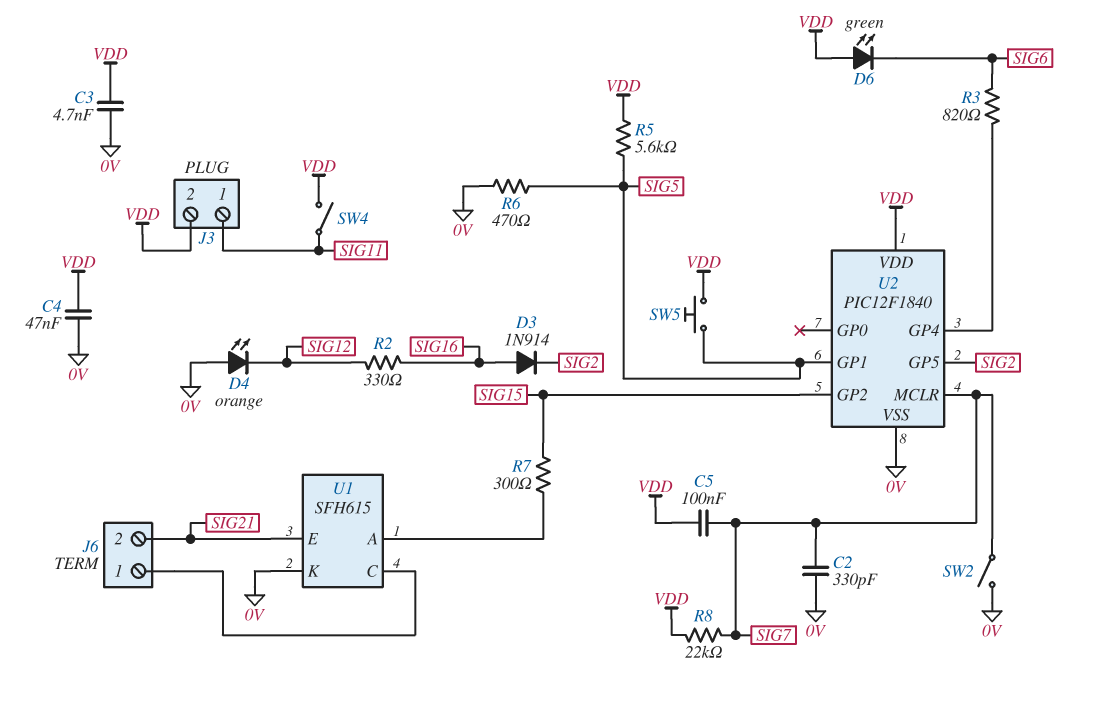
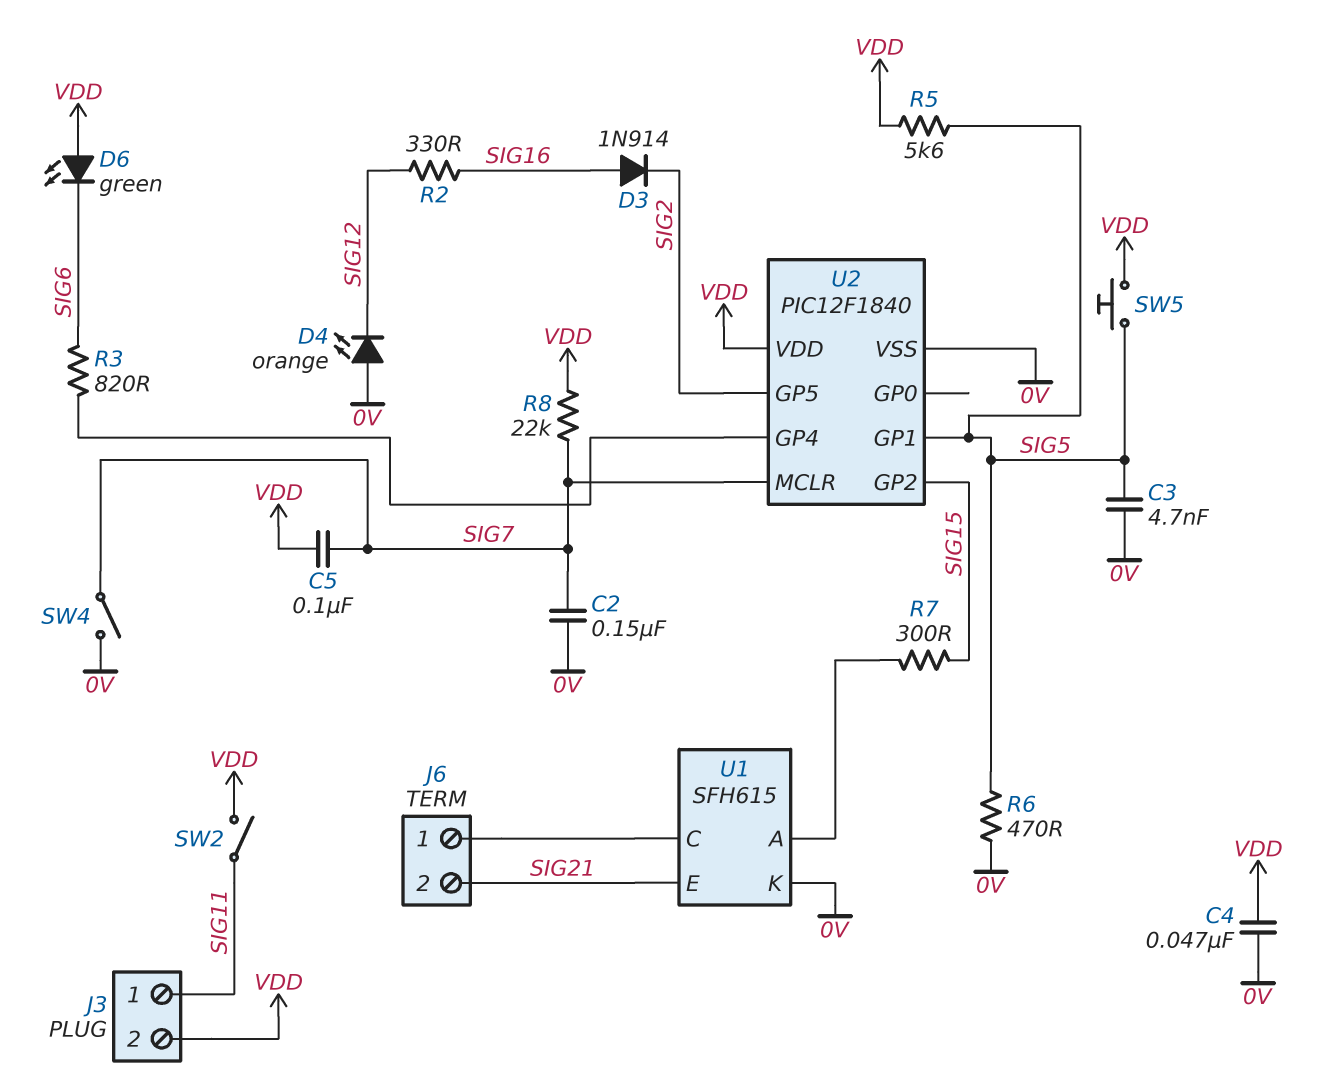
C2: 330pF (0V, SIG7) -> 150nF (0V, SIG7)
C3: 4.7nF (0V, VDD) -> 4.7nF (0V, SIG5)
SW2: switch (0V, SIG7) -> switch (SIG11, VDD)
SW4: switch (SIG11, VDD) -> switch (0V, SIG7)

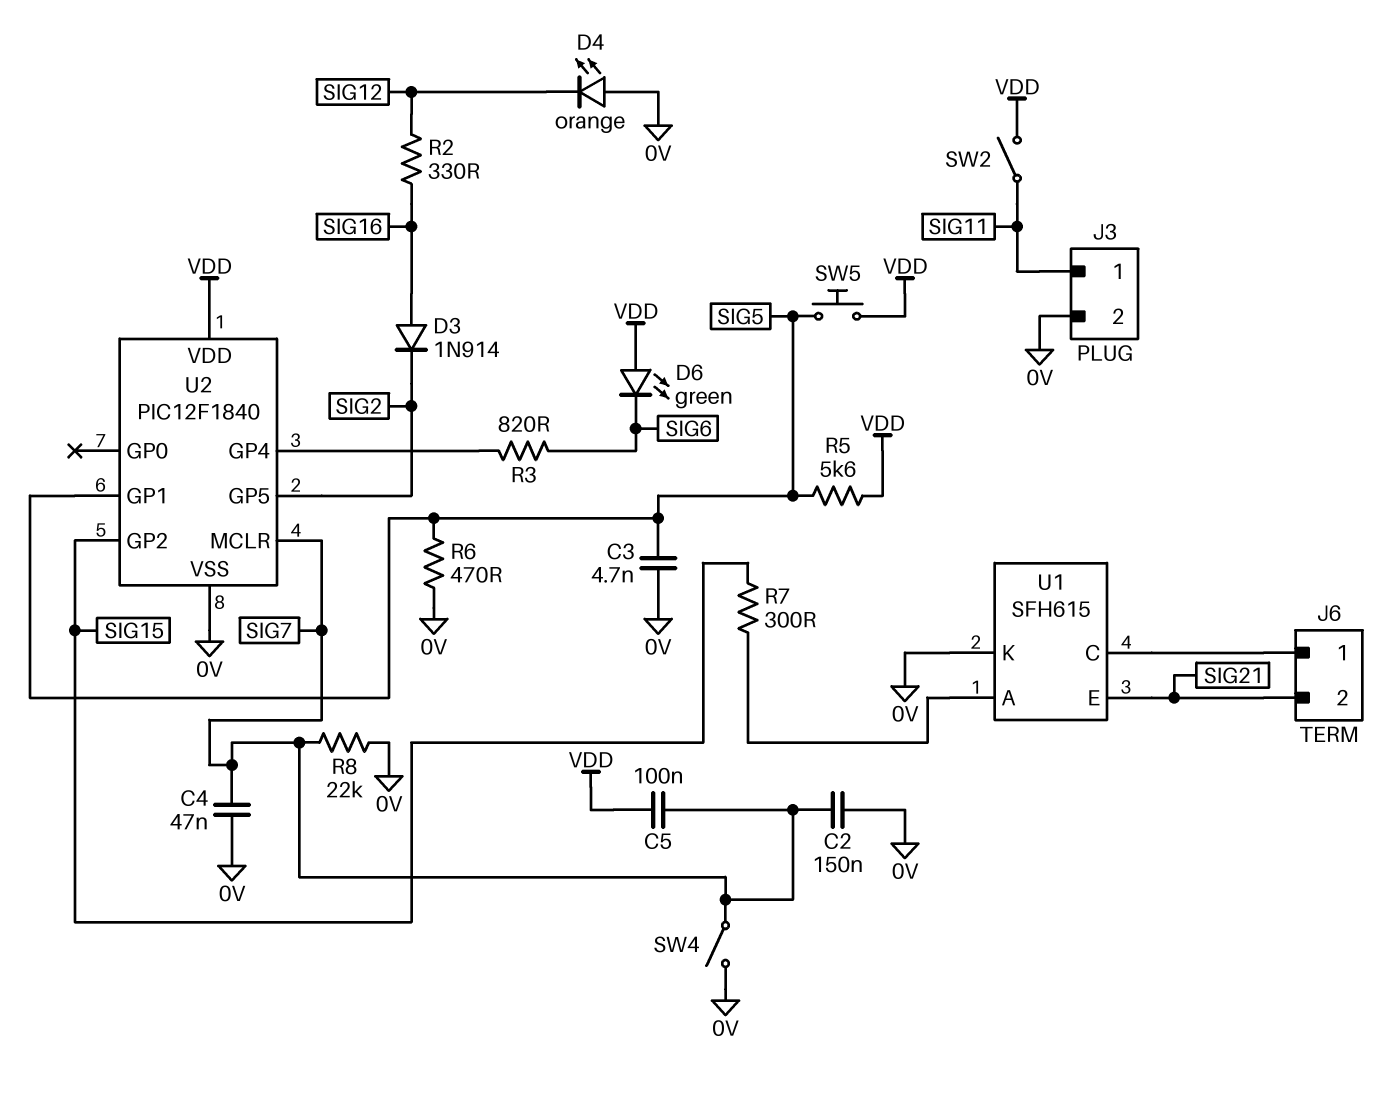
C4: 47nF (0V, VDD) -> 47nF (0V, SIG7)
J3 pin 2: VDD -> 0V
R8: 22k (SIG7, VDD) -> 22k (0V, SIG7)

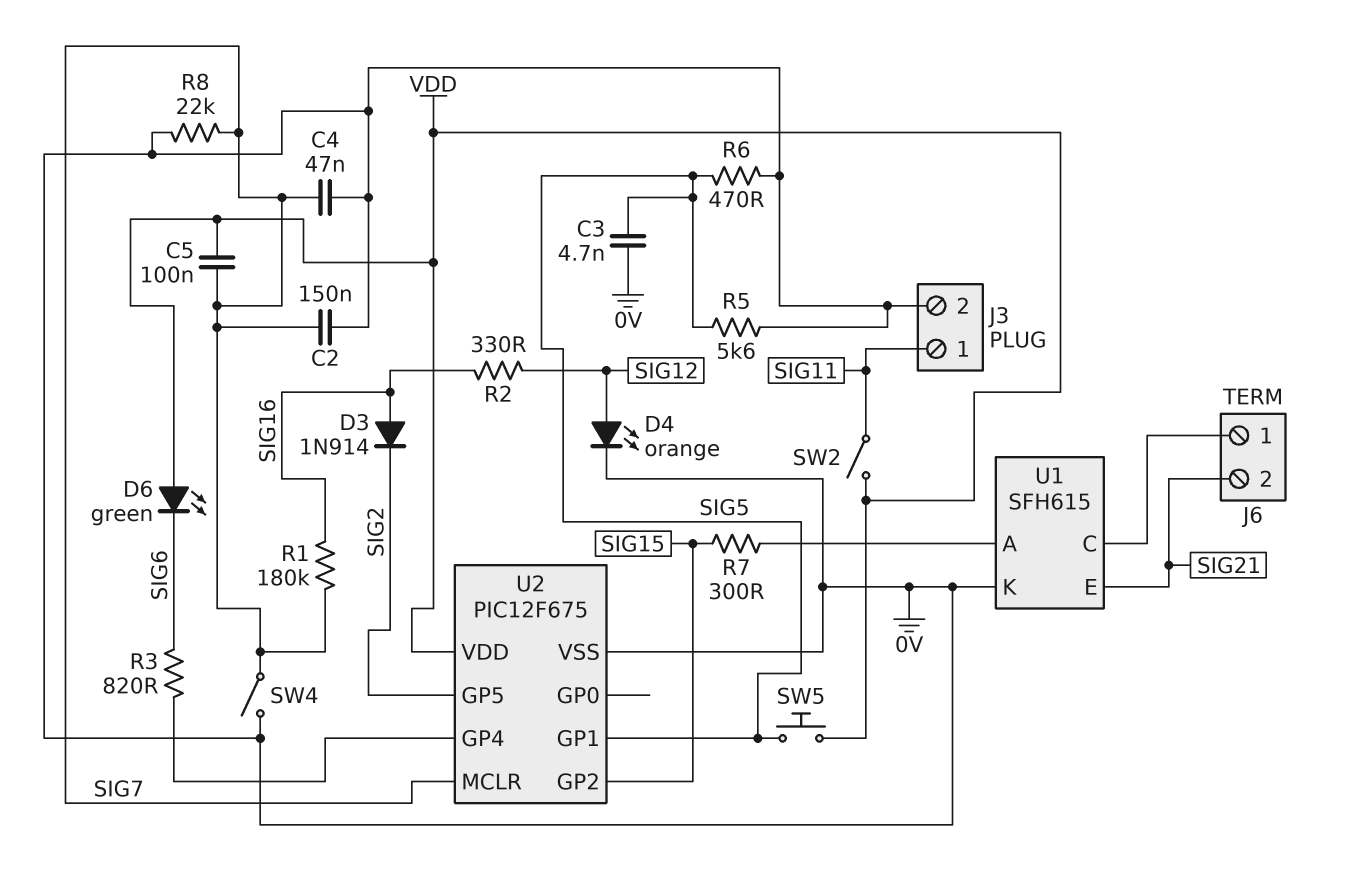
D4: LED orange (A 0V, K SIG12) -> LED orange (A SIG12, K 0V)
R1: none -> 180k (SIG7, SIG16)
R5: 5.6k (SIG5, VDD) -> 5.6k (0V, SIG5)
U2: PIC12F1840 -> PIC12F675

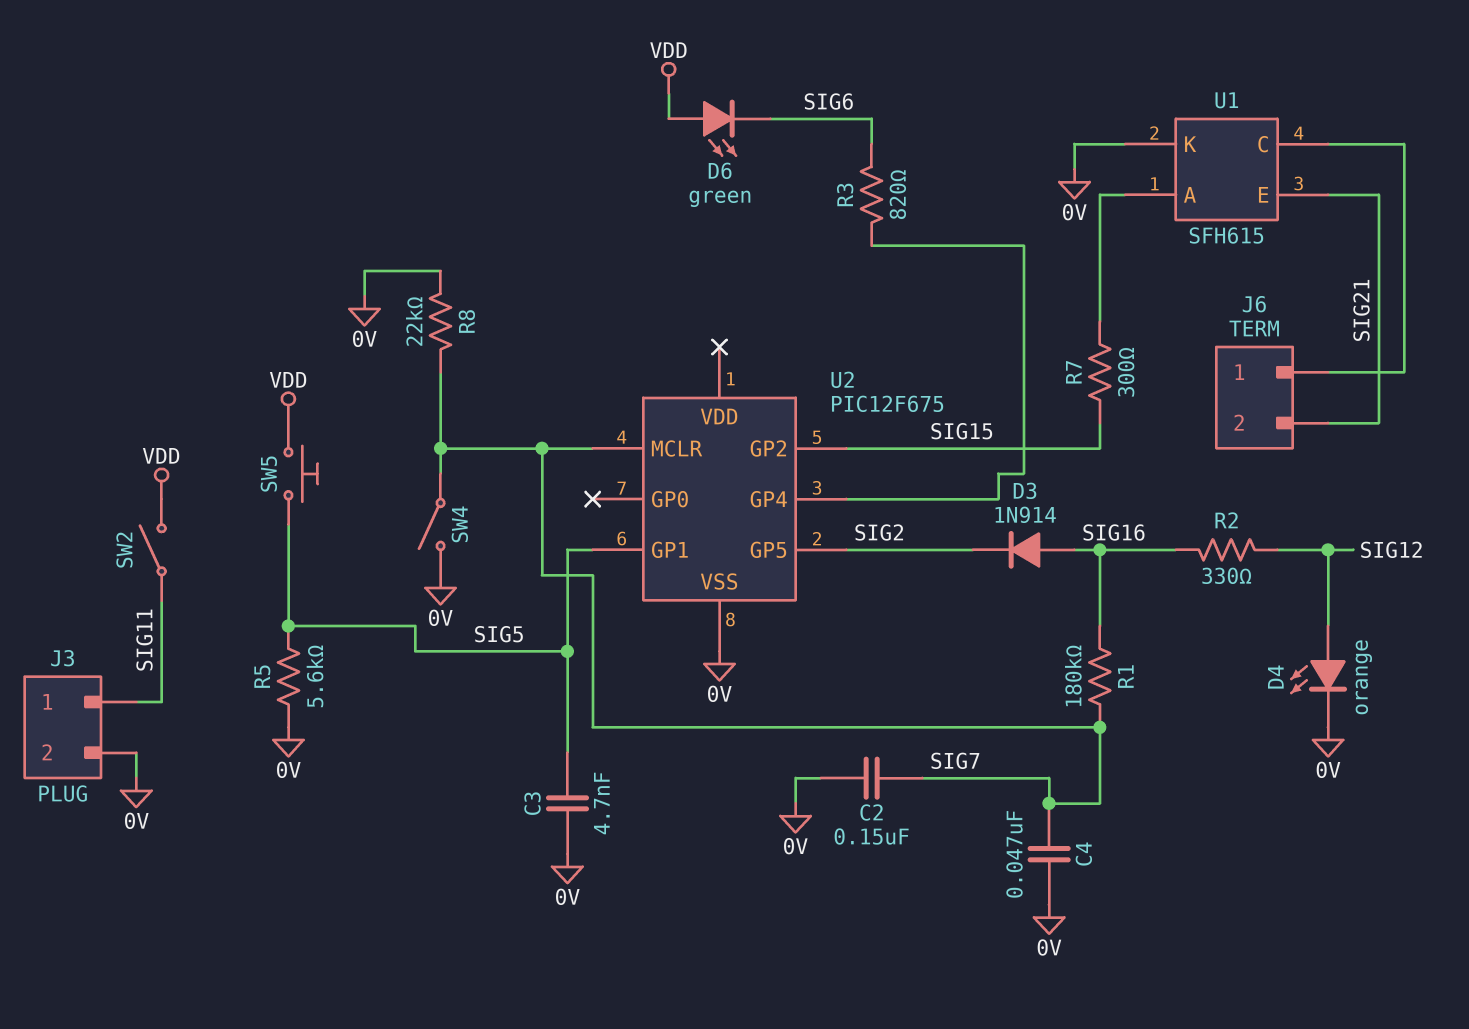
C5: 100nF (SIG7, VDD) -> none
R6: 470 (0V, SIG5) -> none
U2 pin VDD: VDD -> none

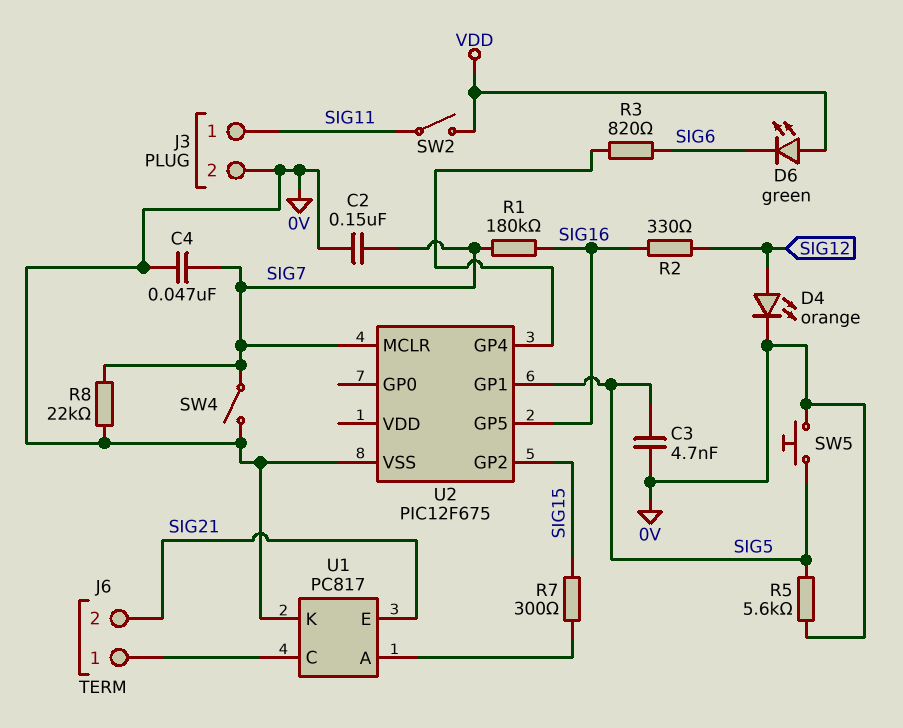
D3: diode 1N914 (A SIG16, K SIG2) -> none
SW5: button (SIG5, VDD) -> button (0V, SIG5)
U1: SFH615 -> PC817
U2 pin GP5: SIG2 -> SIG16

